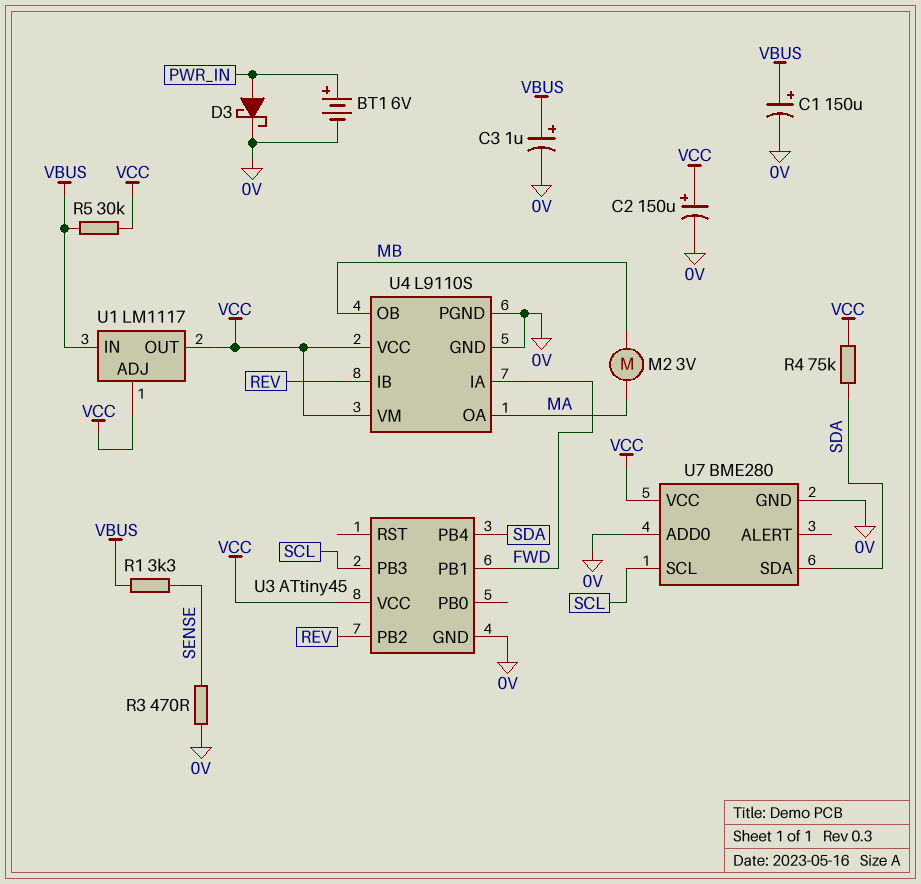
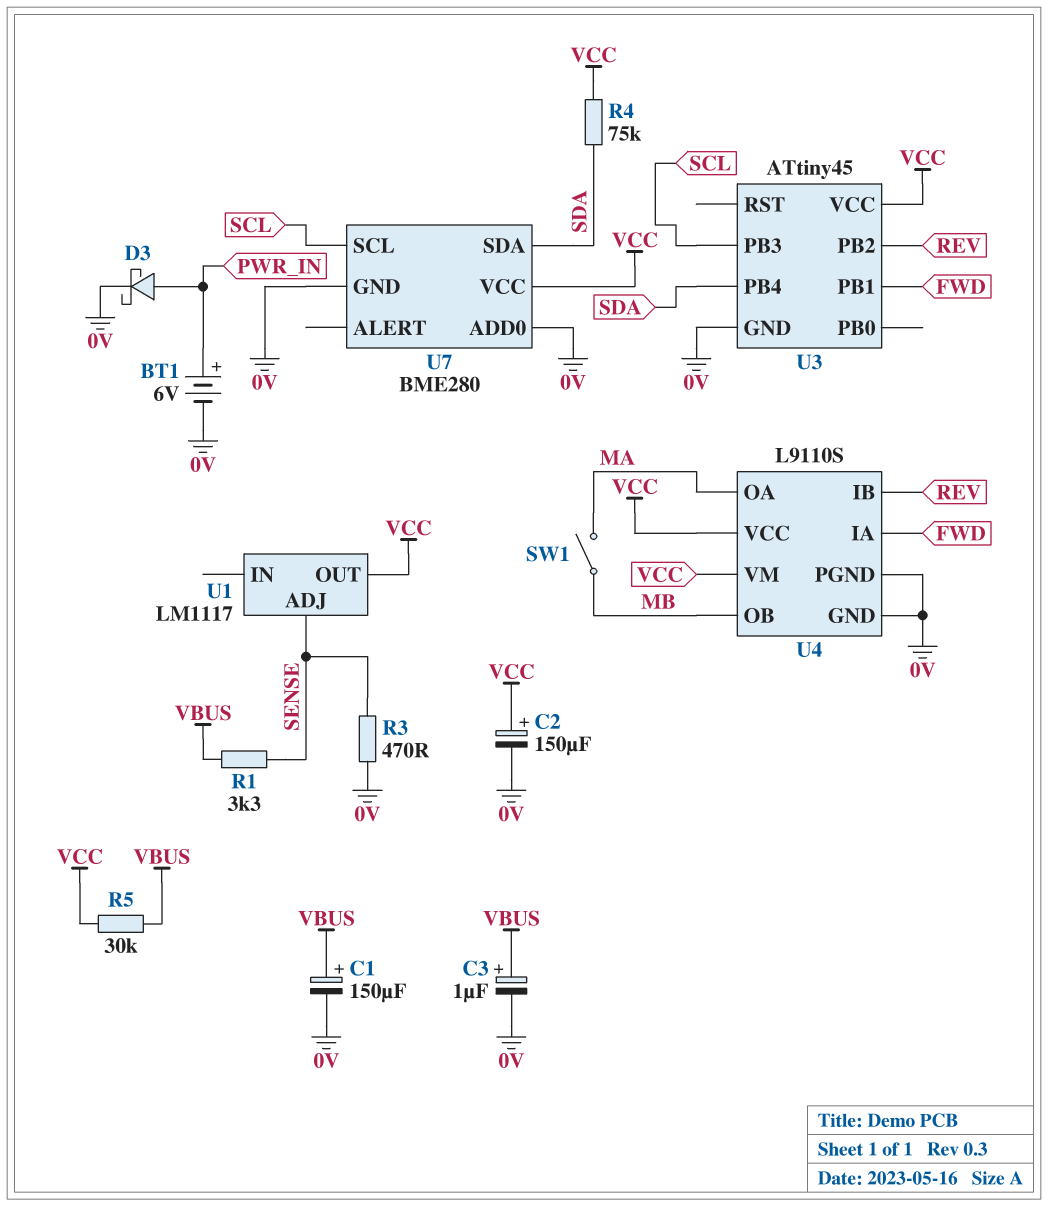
M2: motor 3V (MA, MB) -> none
SW1: none -> switch (MA, MB)
U1 pin ADJ: VCC -> SENSE
U1 pin IN: VBUS -> none

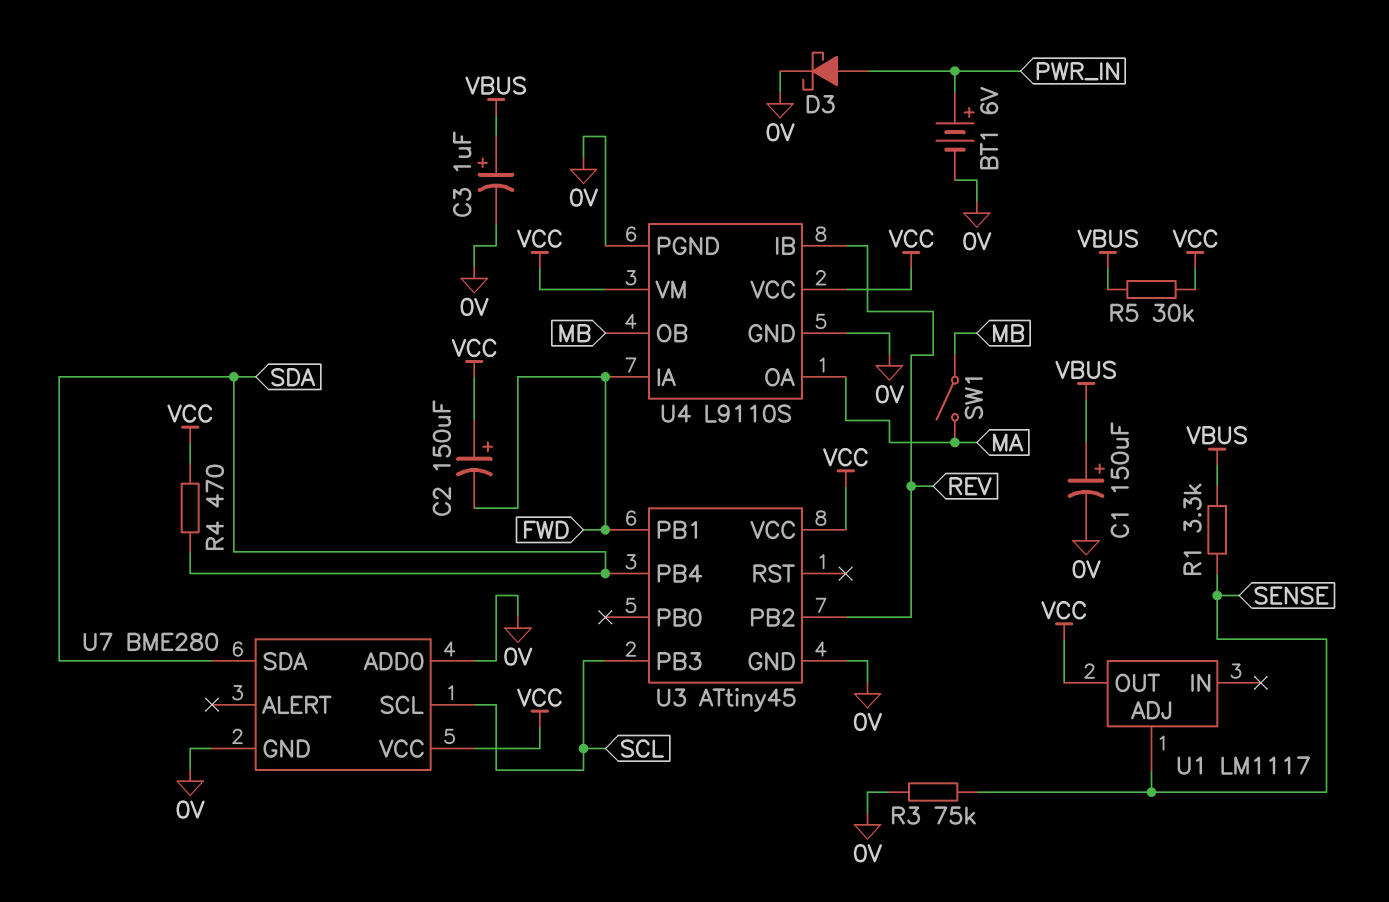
C2: 150uF (plus VCC, minus 0V) -> 150uF (plus VCC, minus FWD)
R3: 470 (0V, SENSE) -> 75k (0V, SENSE)
R4: 75k (SDA, VCC) -> 470 (SDA, VCC)

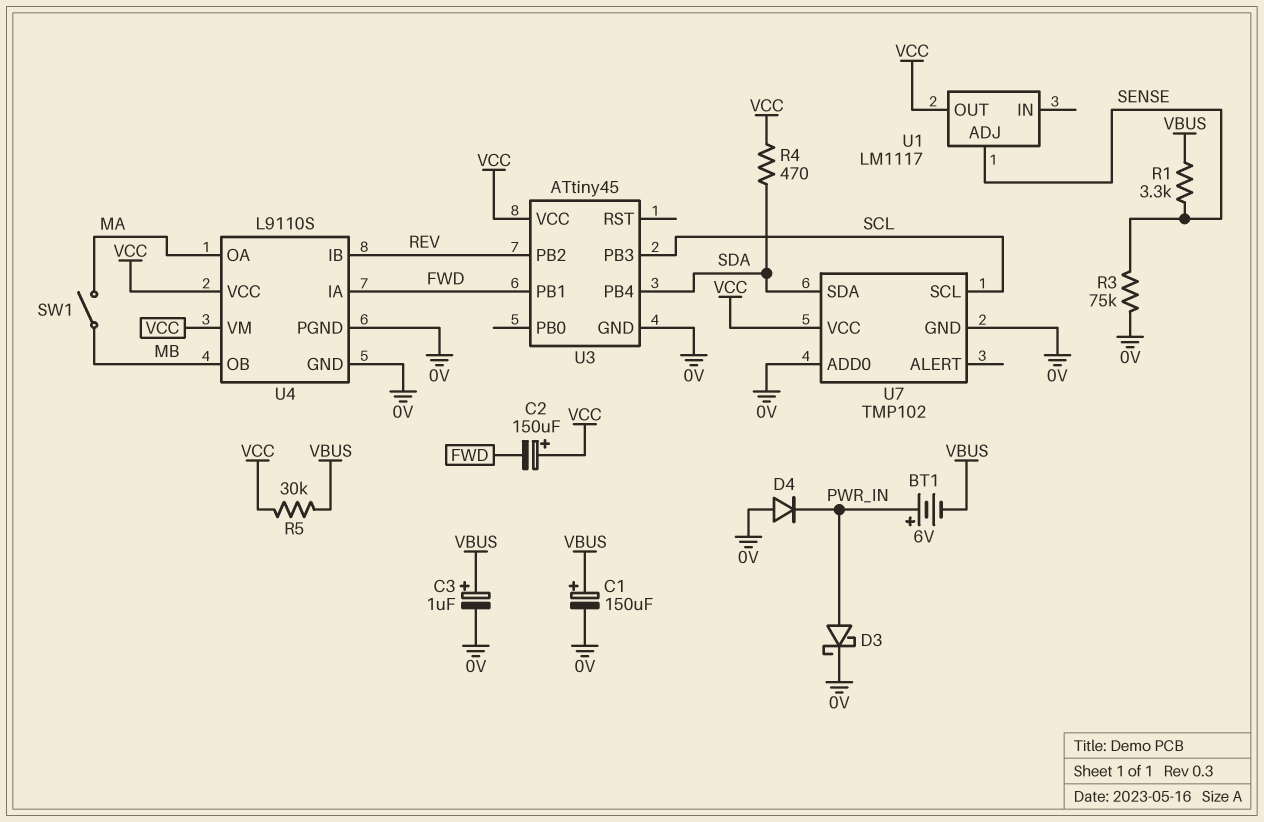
BT1: 6V (plus PWR_IN, minus 0V) -> 6V (plus PWR_IN, minus VBUS)
D4: none -> diode (A 0V, K PWR_IN)
U7: BME280 -> TMP102

